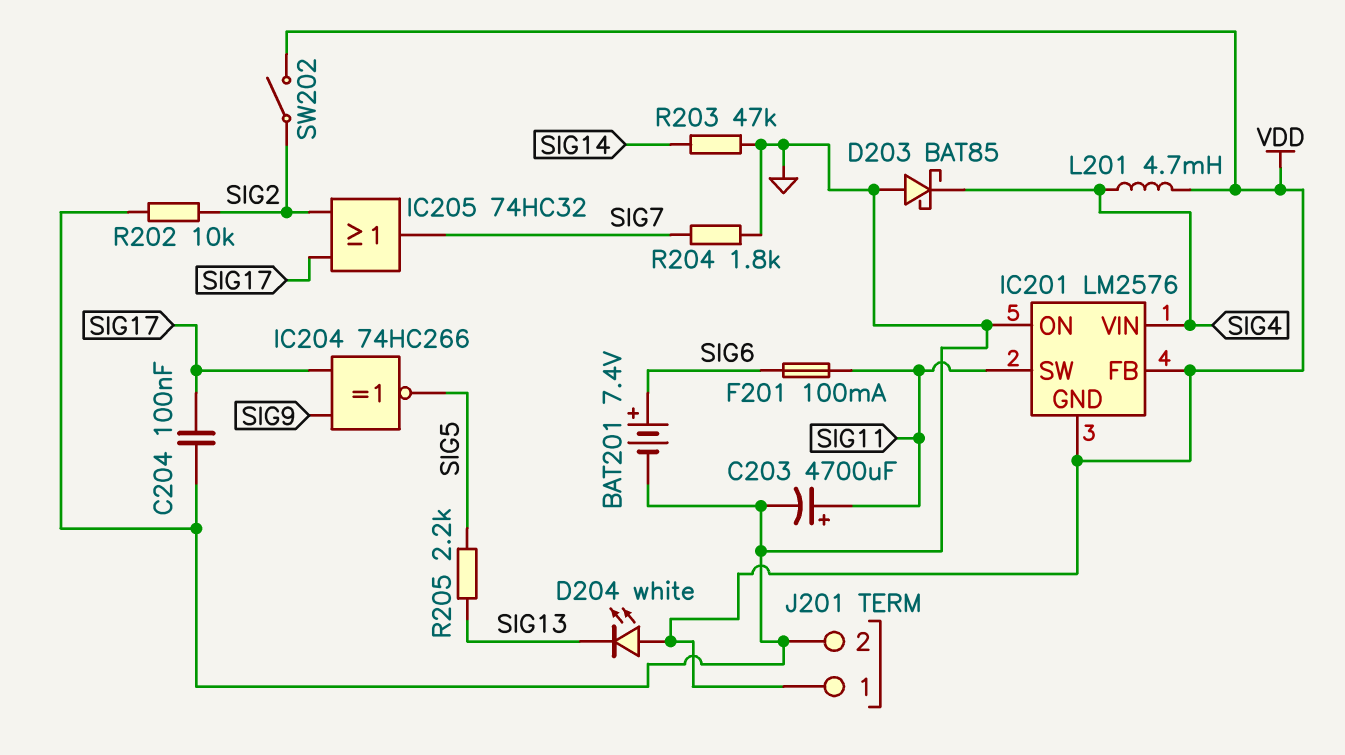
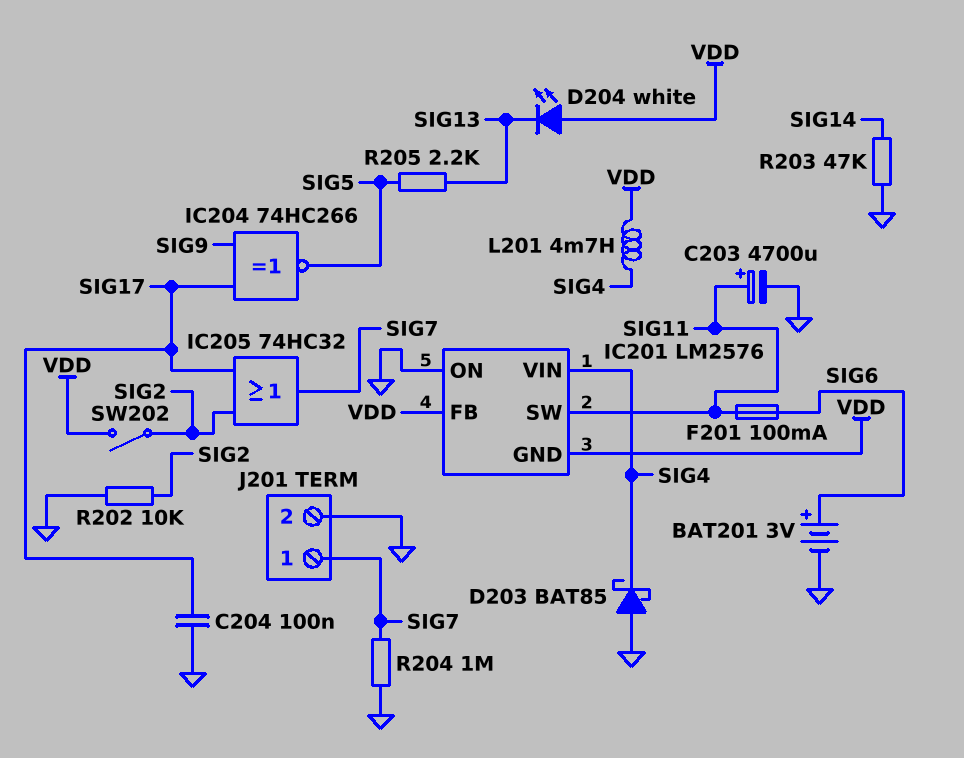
BAT201: 7.4V (plus SIG6, minus GND) -> 3V (plus SIG6, minus GND)
J201 pin 1: VDD -> SIG7
R204: 1.8k (GND, SIG7) -> 1M (GND, SIG7)

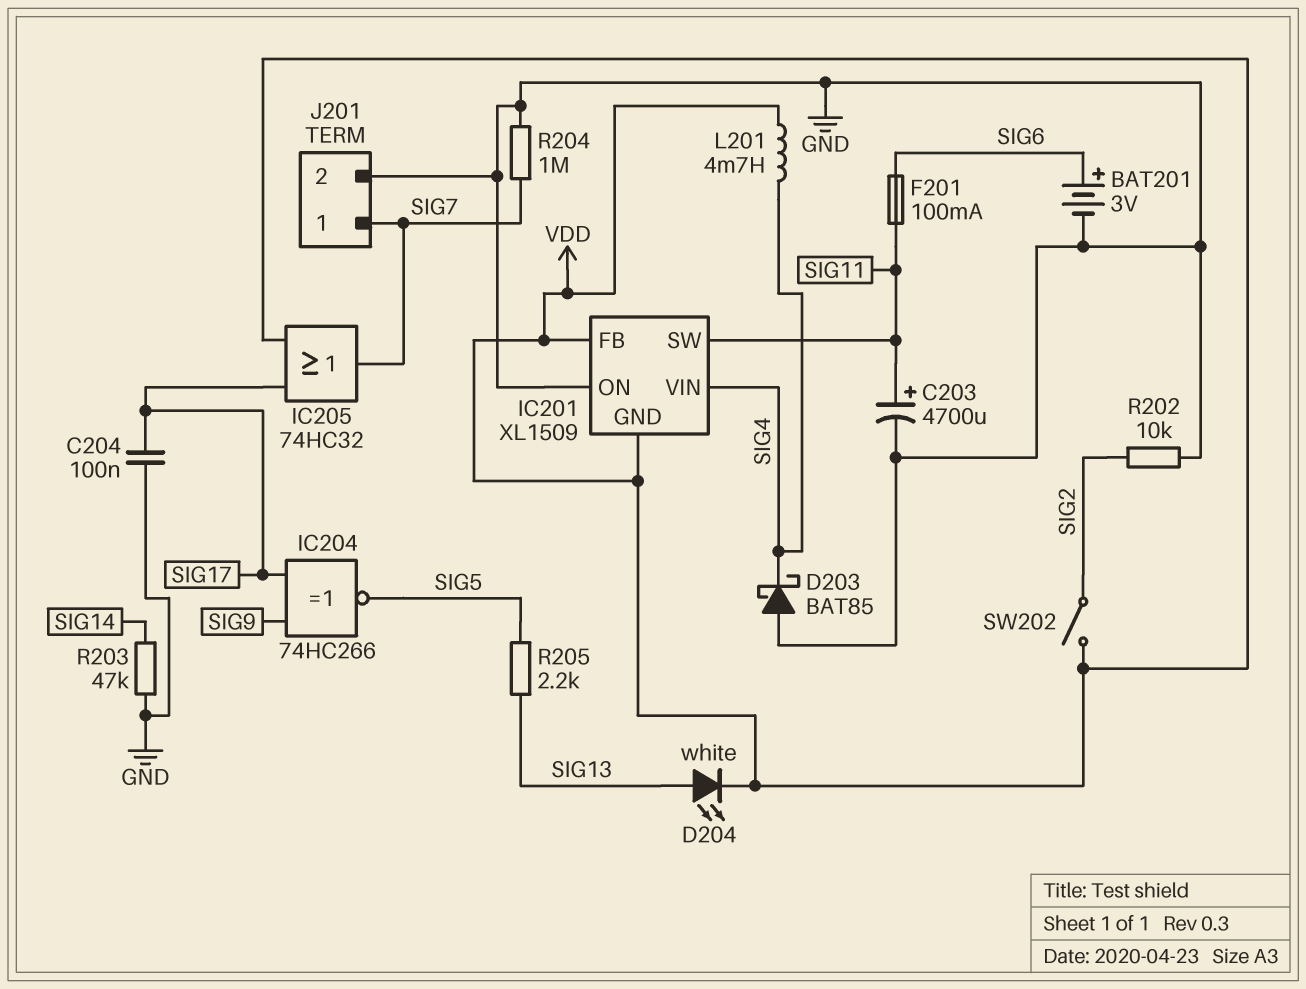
D204: LED white (A VDD, K SIG13) -> LED white (A SIG13, K VDD)
IC201: LM2576 -> XL1509
IC205: OR 74HC32 (in SIG2, in SIG17, out SIG7) -> OR 74HC32 (in SIG17, in VDD, out SIG7)

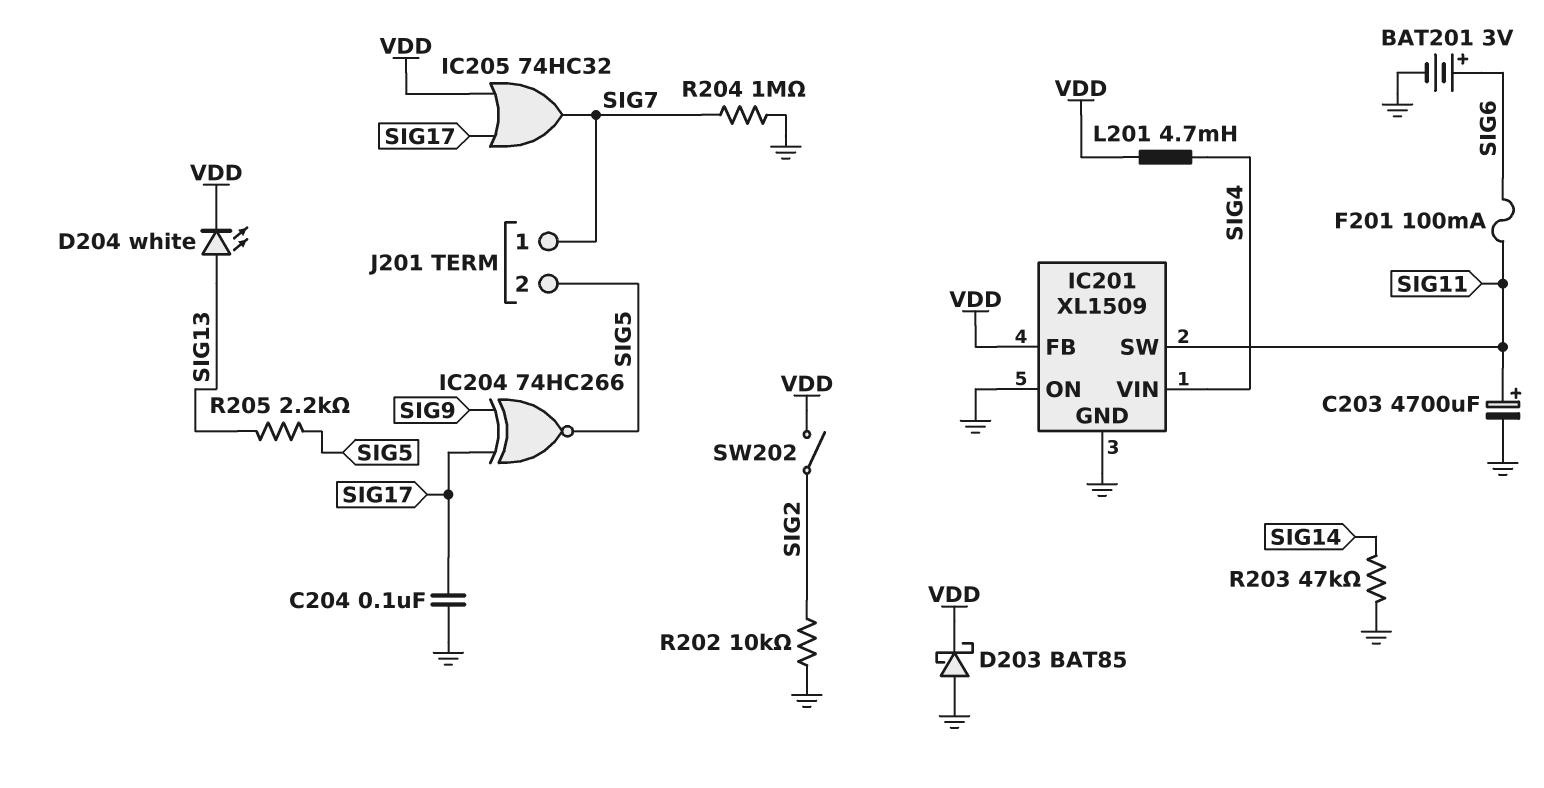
D203: schottky BAT85 (A GND, K SIG4) -> schottky BAT85 (A GND, K VDD)
IC201 pin GND: VDD -> GND
J201 pin 2: GND -> SIG5

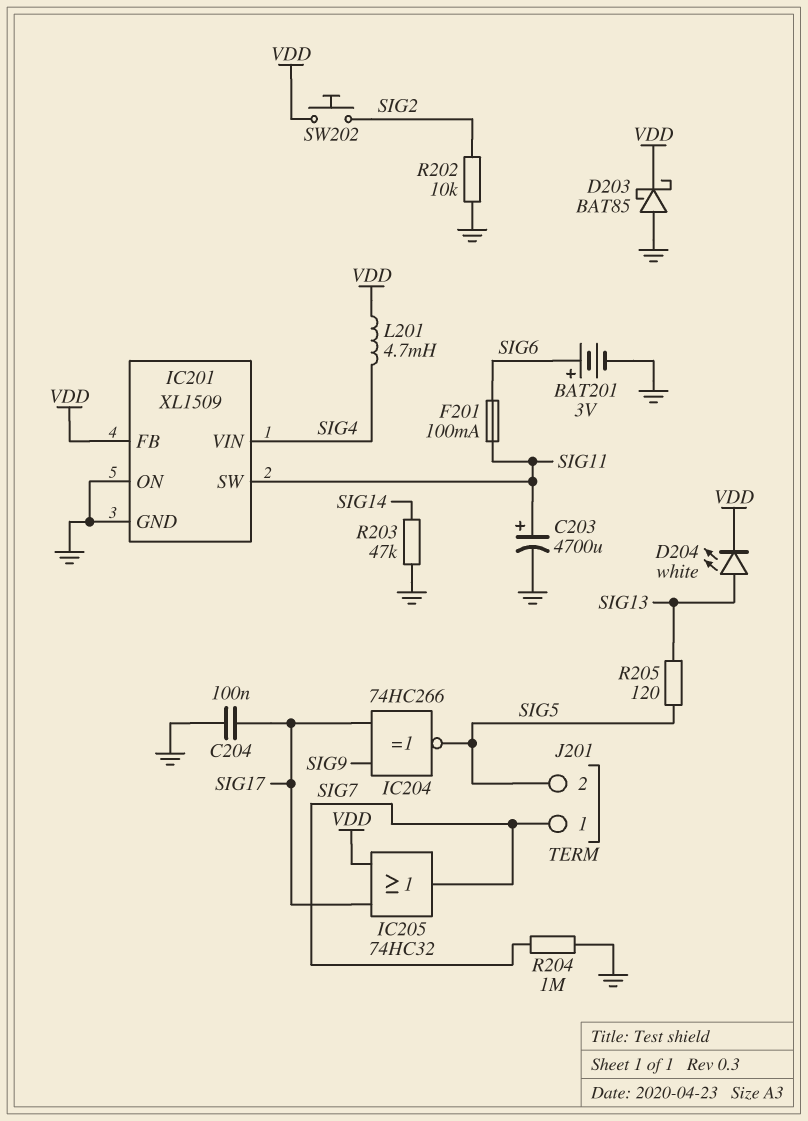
R205: 2.2k (SIG5, SIG13) -> 120 (SIG5, SIG13)
SW202: switch (SIG2, VDD) -> button (SIG2, VDD)

